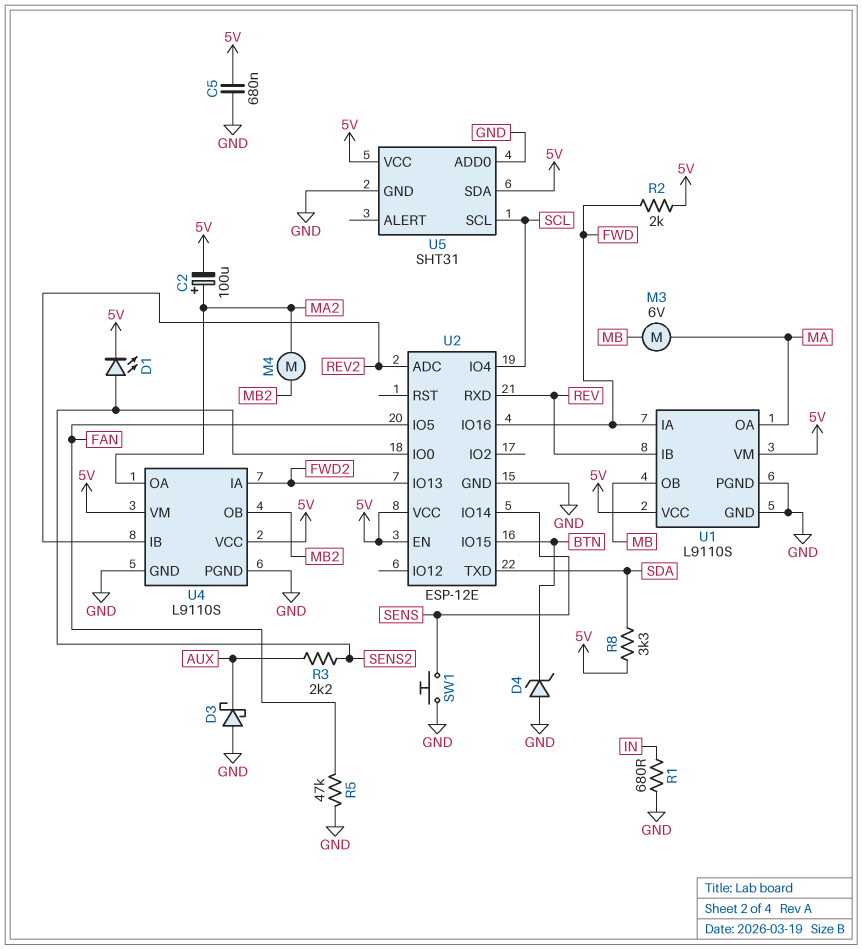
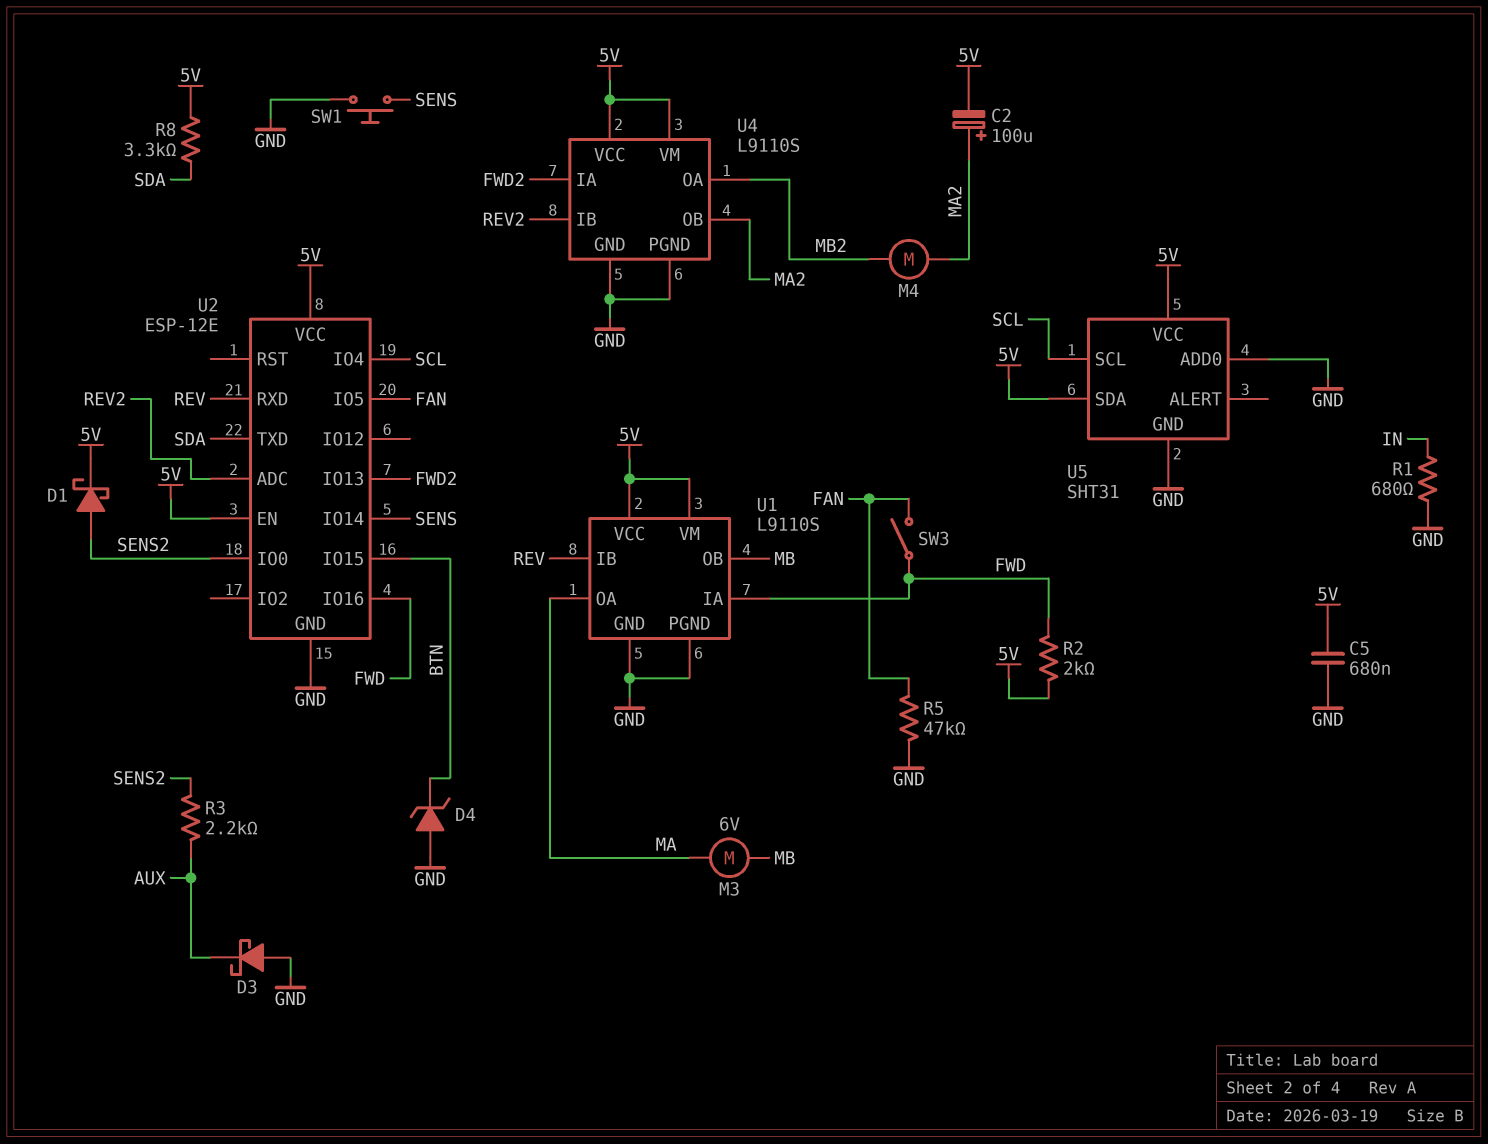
D1: LED (A SENS2, K 5V) -> schottky (A SENS2, K 5V)
SW3: none -> switch (FAN, FWD)
U4 pin OA: MA2 -> MB2
U4 pin OB: MB2 -> MA2

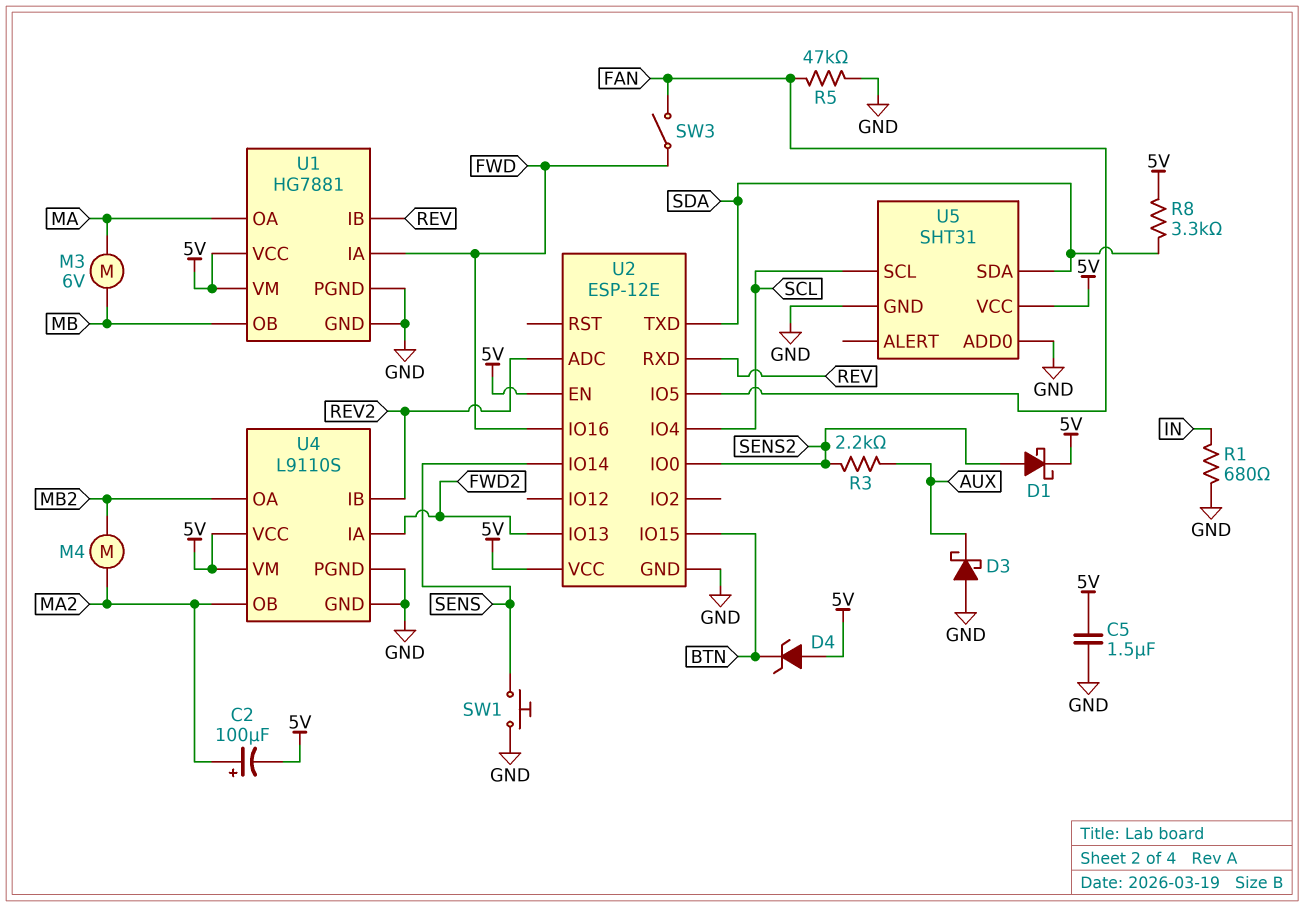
C5: 680nF (5V, GND) -> 1.5uF (5V, GND)
D4: zener (A GND, K BTN) -> zener (A 5V, K BTN)
R2: 2k (5V, FWD) -> none
U1: L9110S -> HG7881
U5 pin SDA: 5V -> SDA

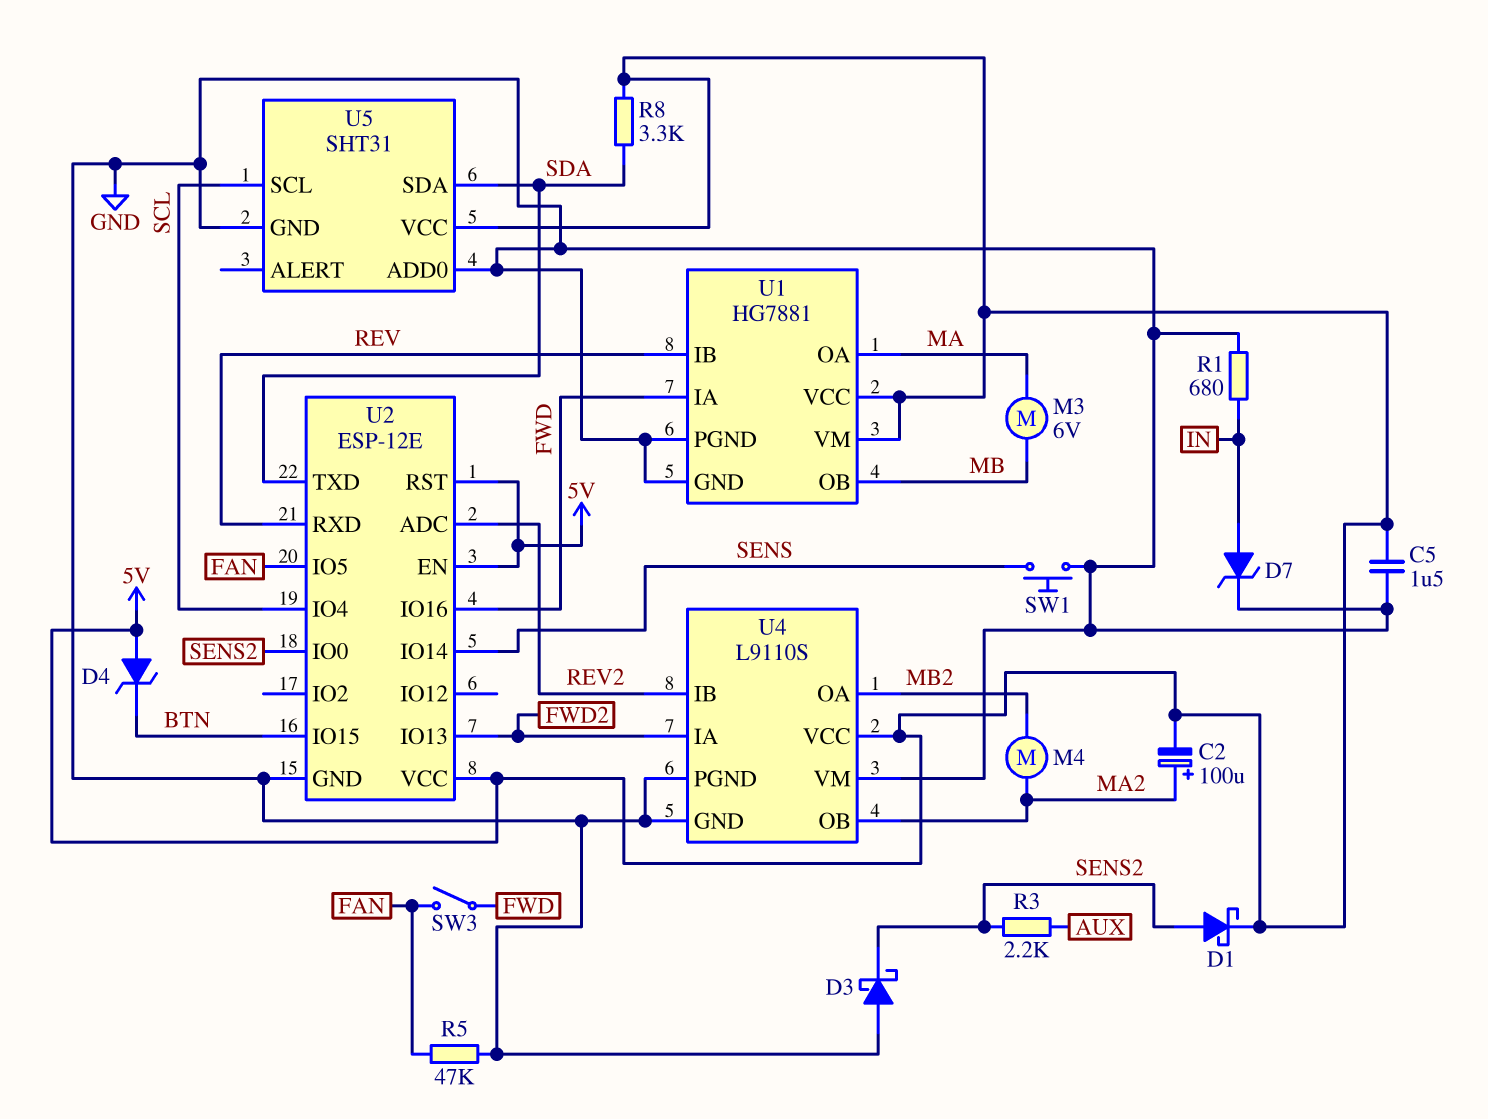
D3: schottky (A GND, K AUX) -> schottky (A GND, K SENS2)
D7: none -> zener (A IN, K GND)
U2 pin RST: none -> 5V
U4 pin VM: 5V -> GND

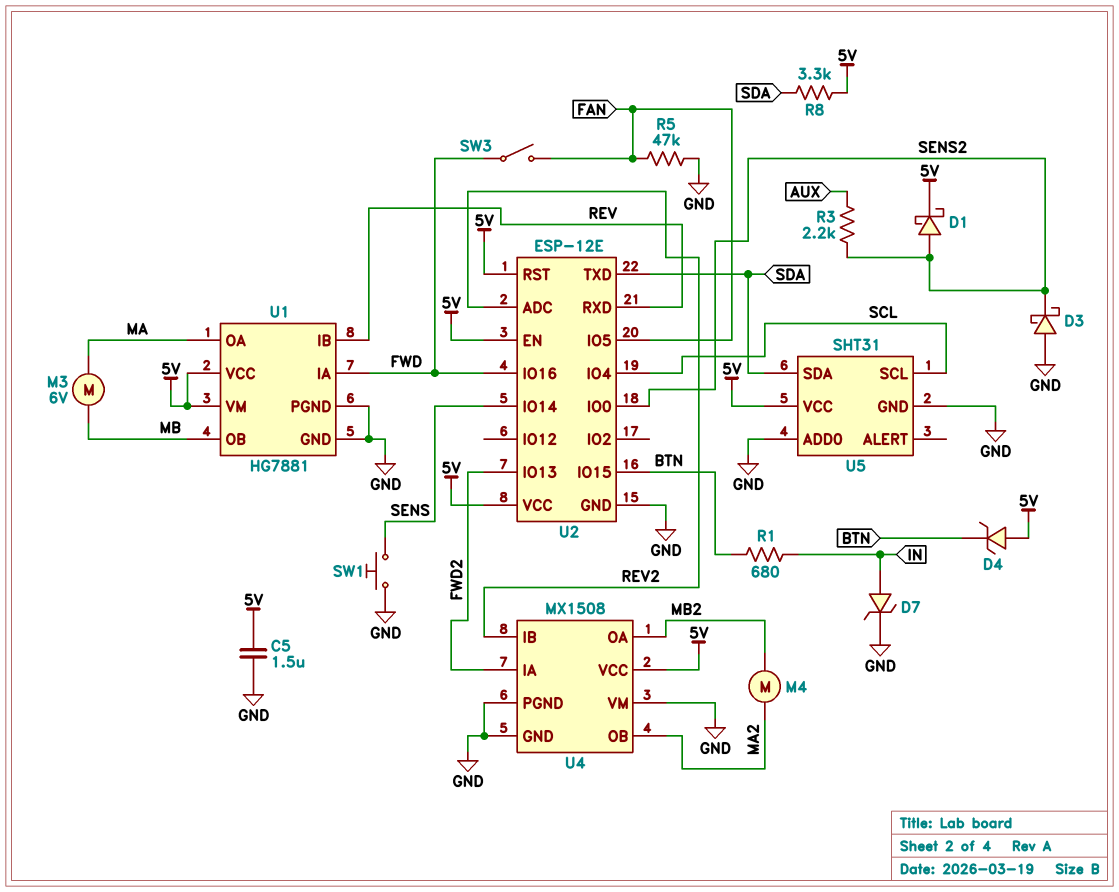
C2: 100uF (plus MA2, minus 5V) -> none
R1: 680 (GND, IN) -> 680 (BTN, IN)
U4: L9110S -> MX1508

